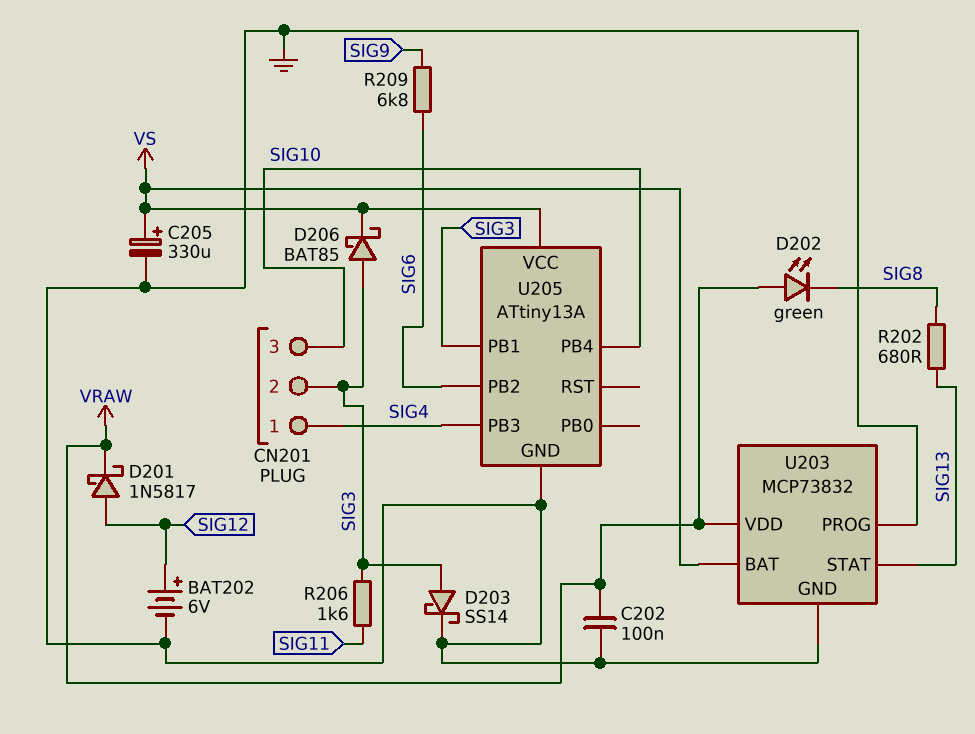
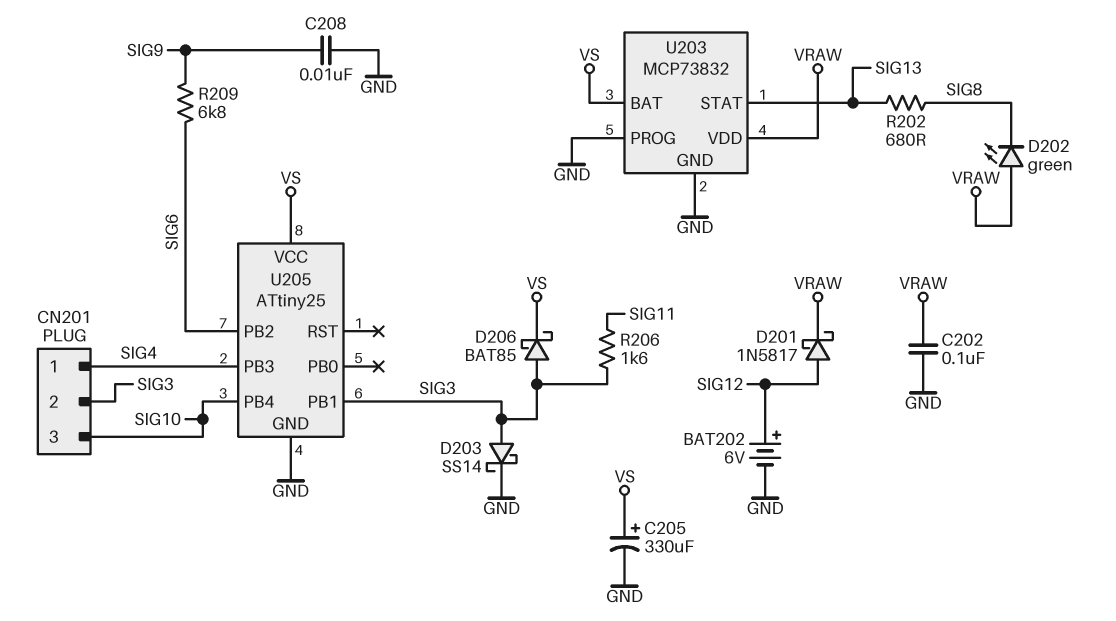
C208: none -> 10nF (GND, SIG9)
U205: ATtiny13A -> ATtiny25

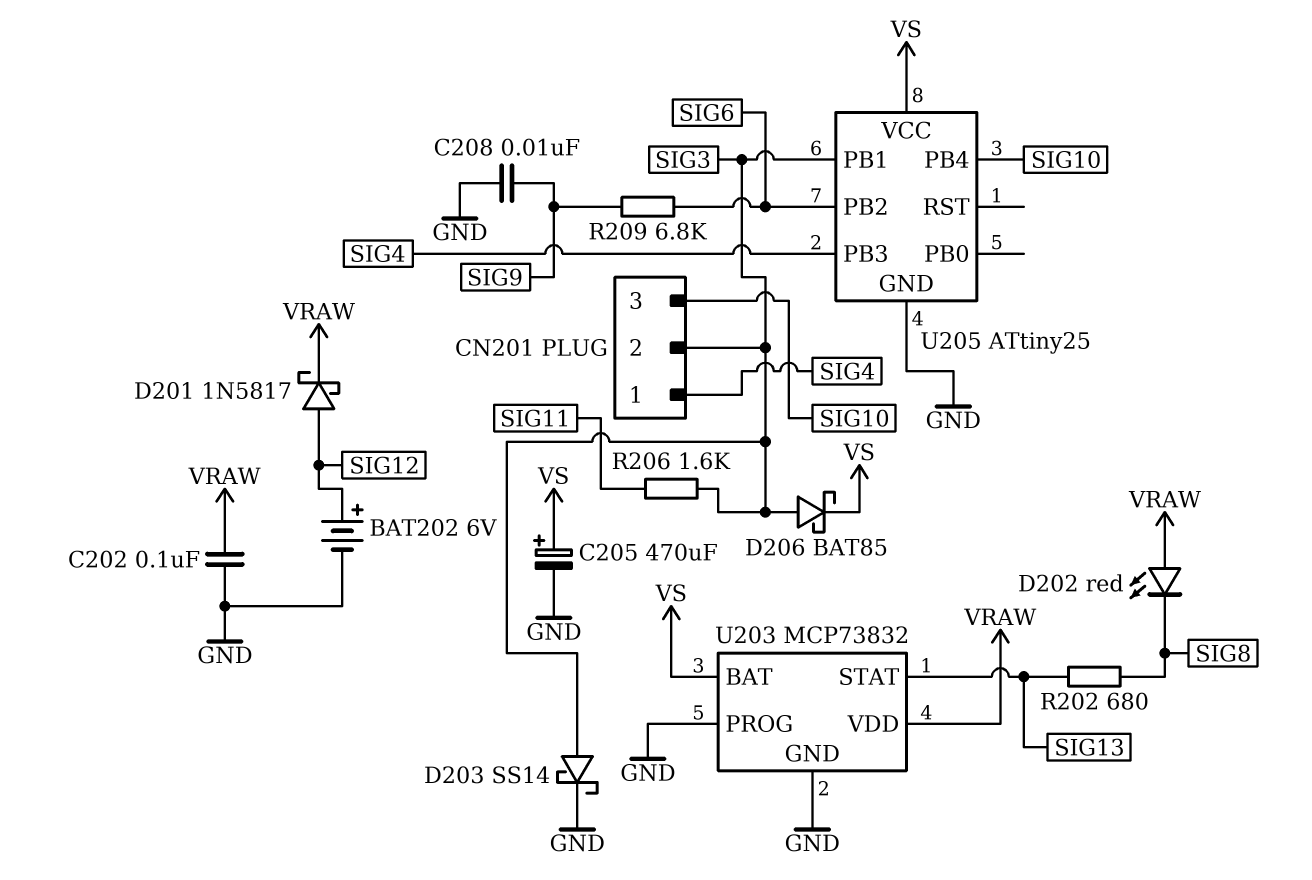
C205: 330uF (plus VS, minus GND) -> 470uF (plus VS, minus GND)
D202: LED green (A VRAW, K SIG8) -> LED red (A VRAW, K SIG8)

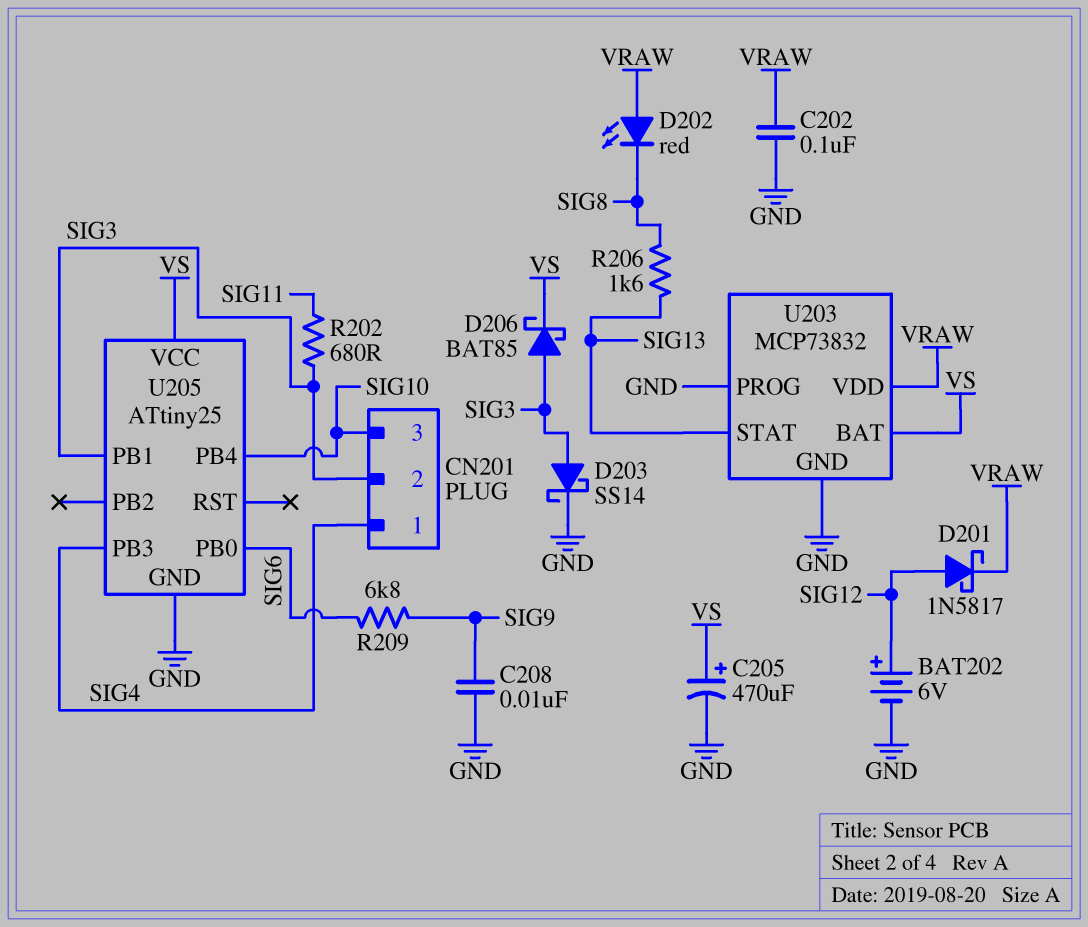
R202: 680 (SIG8, SIG13) -> 680 (SIG3, SIG11)
R206: 1.6k (SIG3, SIG11) -> 1.6k (SIG8, SIG13)
U205 pin PB0: none -> SIG6
U205 pin PB2: SIG6 -> none

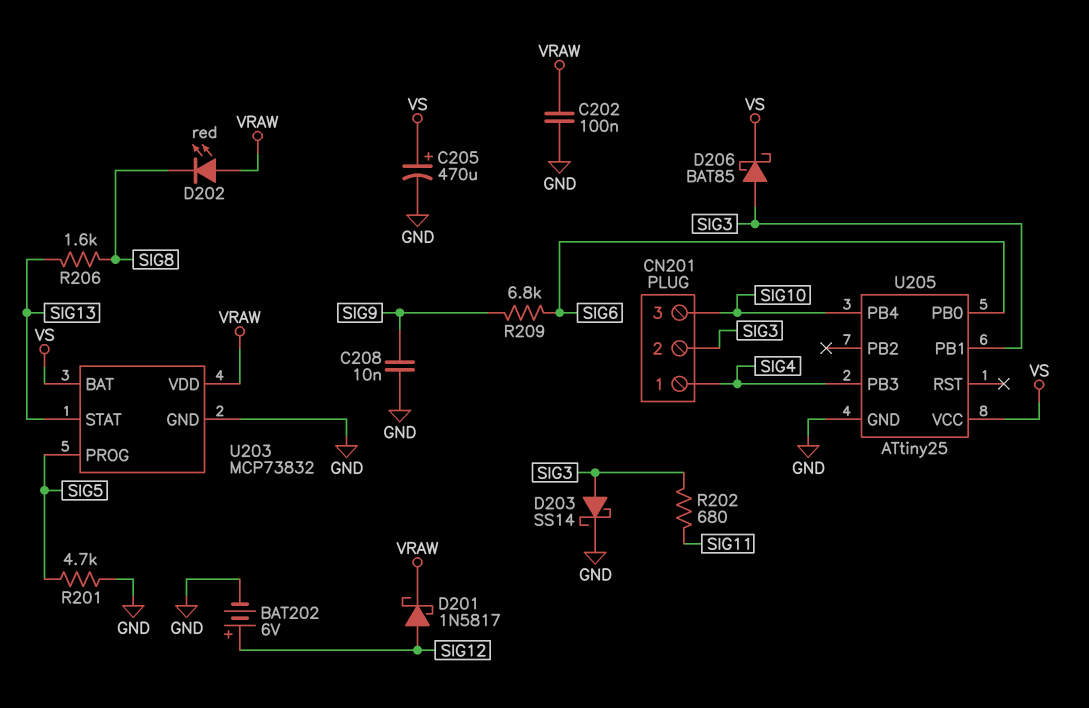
R201: none -> 4.7k (GND, SIG5)
U203 pin PROG: GND -> SIG5

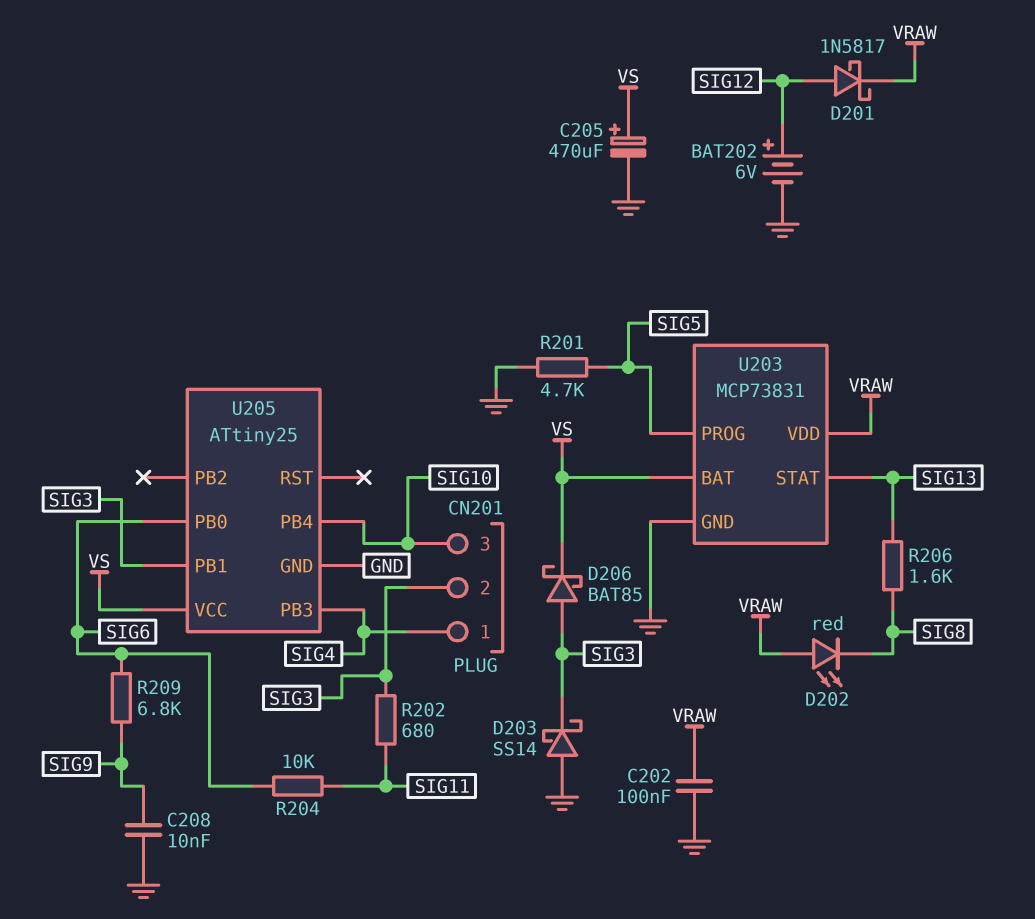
D203: schottky SS14 (A SIG3, K GND) -> schottky SS14 (A GND, K SIG3)
R204: none -> 10k (SIG6, SIG11)
U203: MCP73832 -> MCP73831

